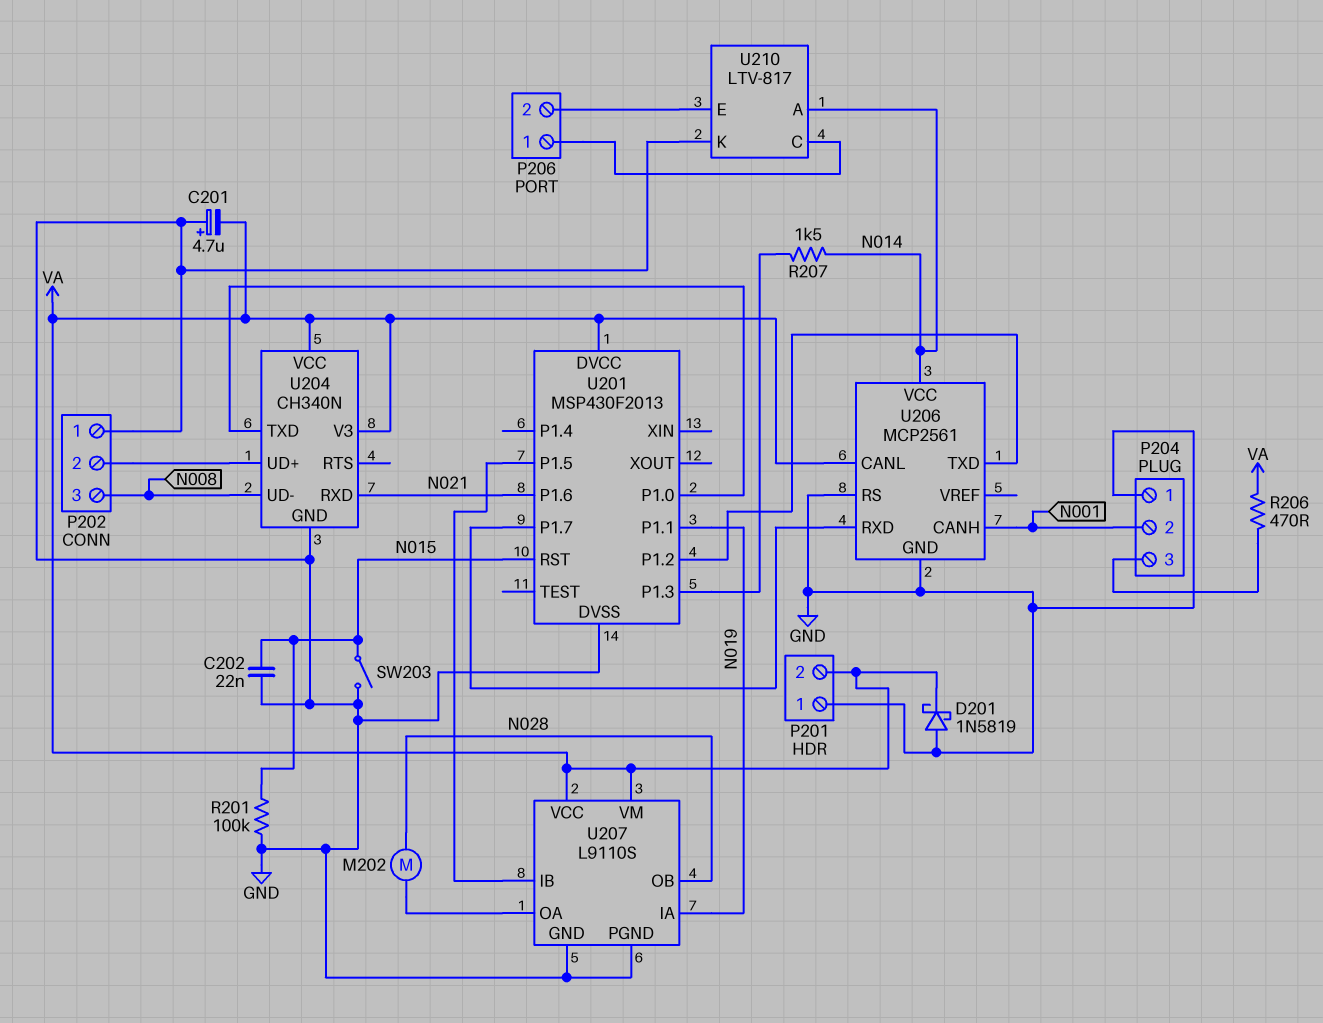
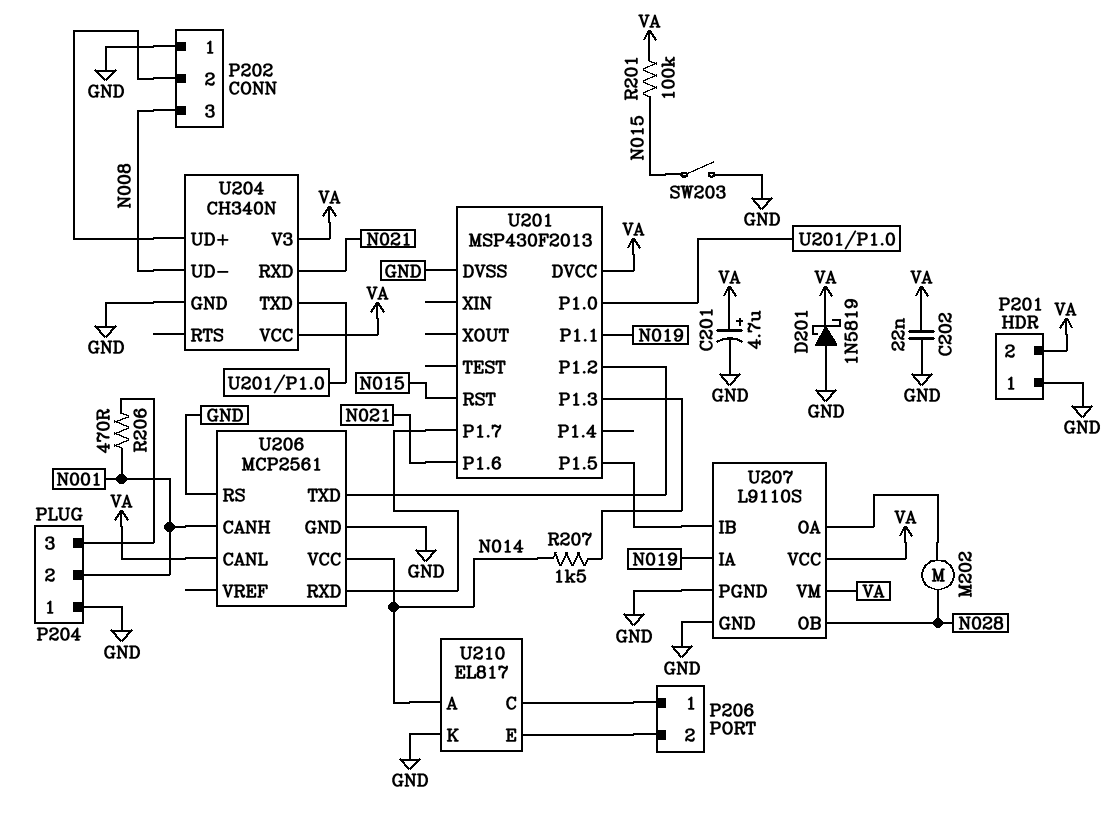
C201: 4.7uF (plus GND, minus VA) -> 4.7uF (plus VA, minus GND)
C202: 22nF (GND, N015) -> 22nF (GND, VA)
R201: 100k (GND, N015) -> 100k (N015, VA)
R206: 470 (P204/3, VA) -> 470 (N001, P204/3)
U210: LTV-817 -> EL817

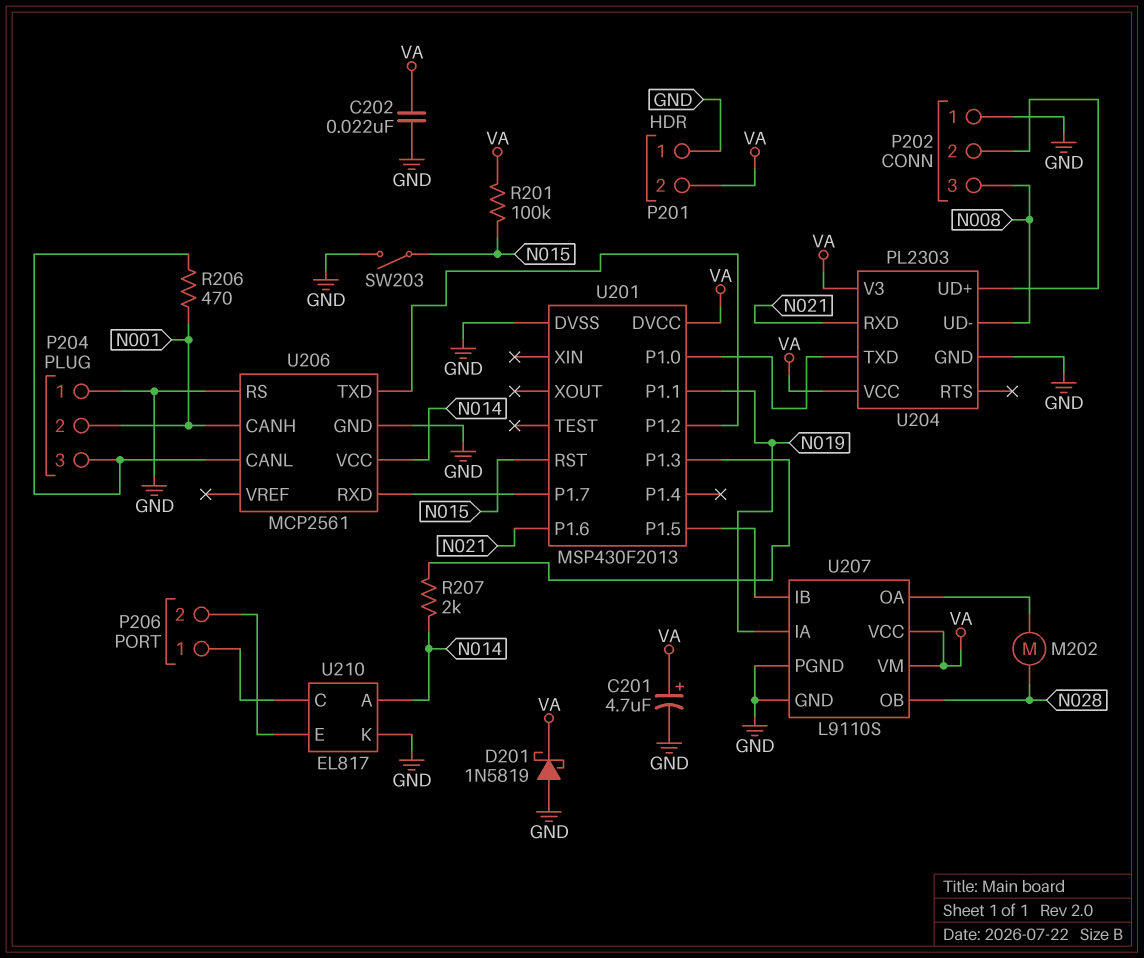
R207: 1.5k (N014, U201/P1.3) -> 2k (N014, U201/P1.3)
U204: CH340N -> PL2303
U206 pin CANL: VA -> P204/3

